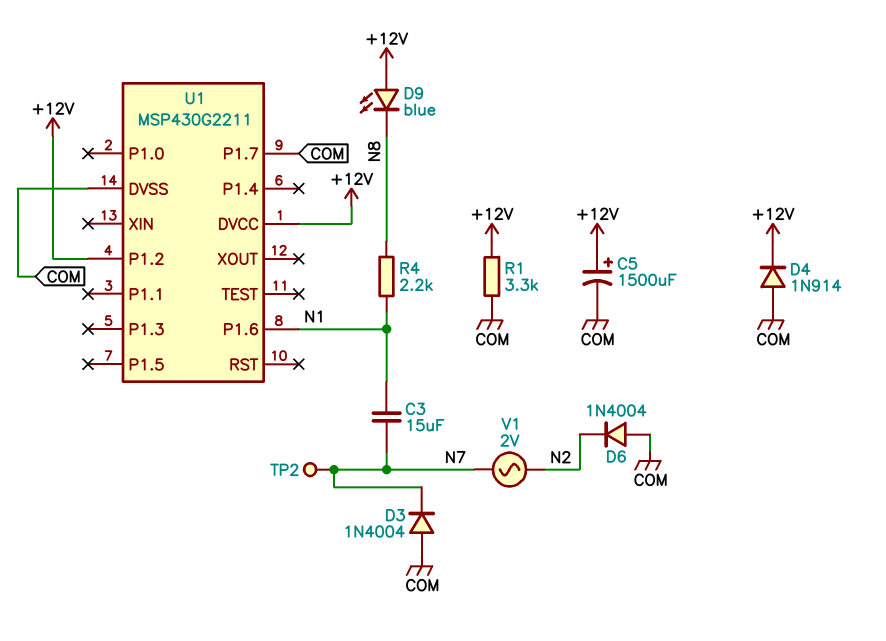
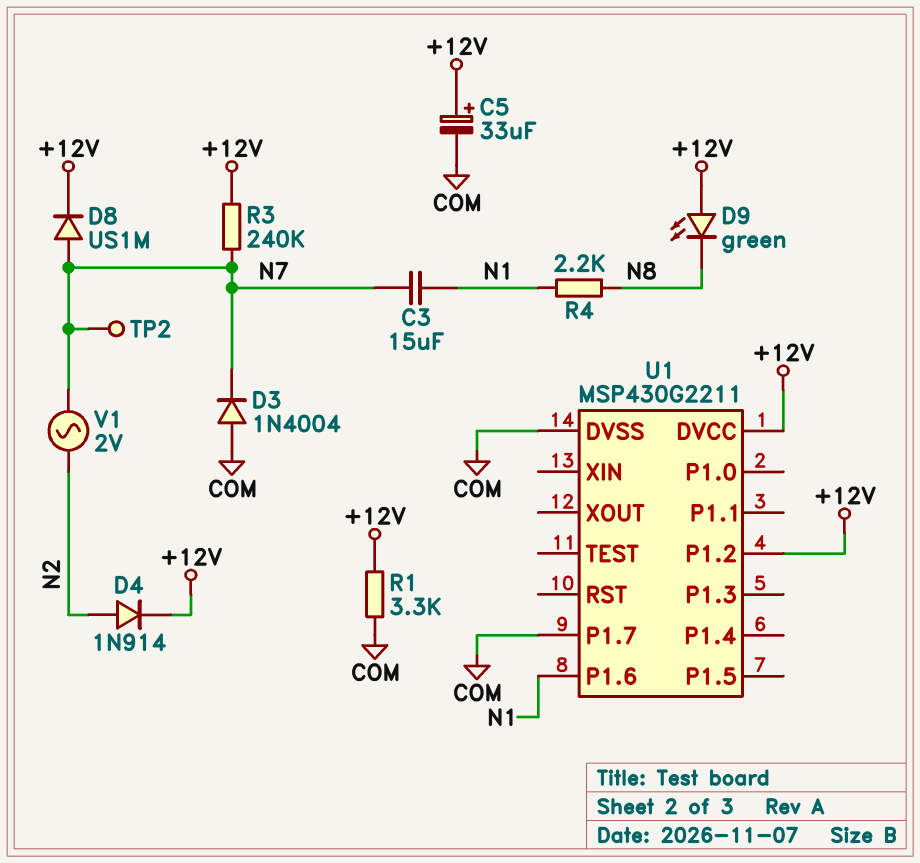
C5: 1500uF (plus +12V, minus COM) -> 33uF (plus +12V, minus COM)
D4: diode 1N914 (A COM, K +12V) -> diode 1N914 (A N2, K +12V)
D6: diode 1N4004 (A COM, K N2) -> none
D8: none -> diode US1M (A N7, K +12V)
D9: LED blue (A +12V, K N8) -> LED green (A +12V, K N8)
R3: none -> 240k (+12V, N7)

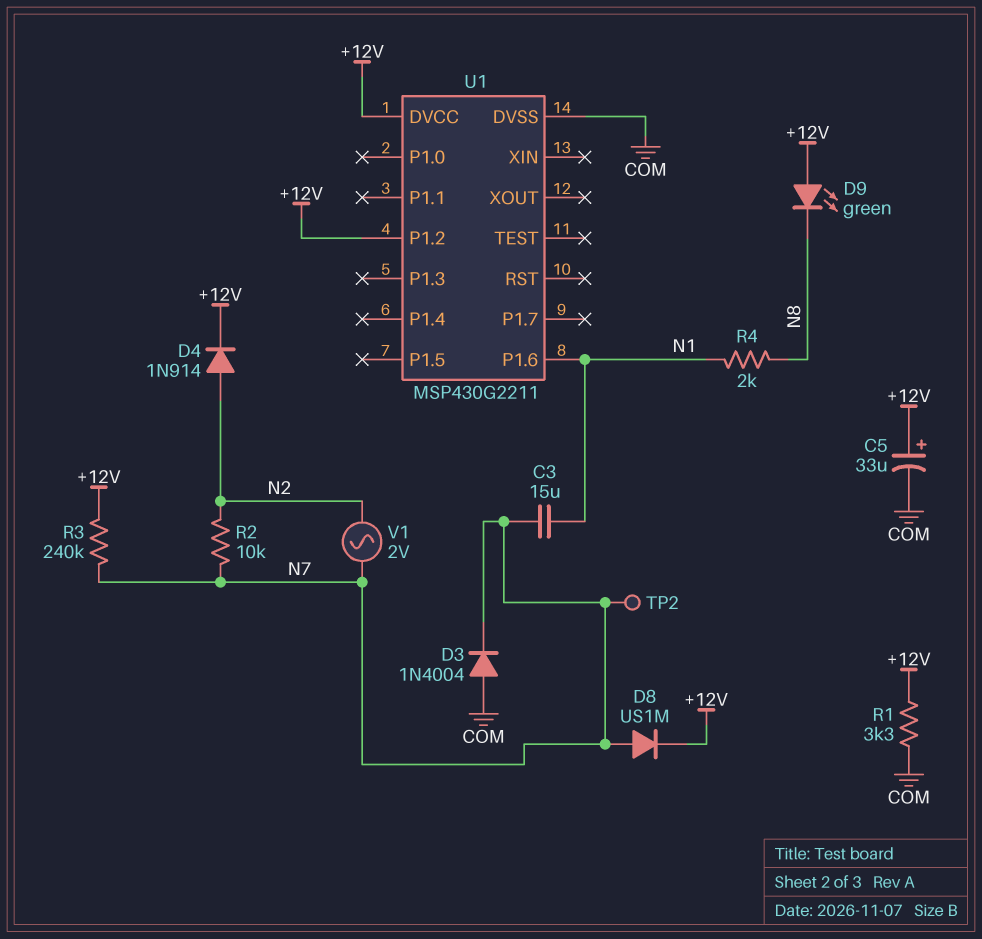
R2: none -> 10k (N2, N7)
R4: 2.2k (N1, N8) -> 2k (N1, N8)
U1 pin P1.7: COM -> none

